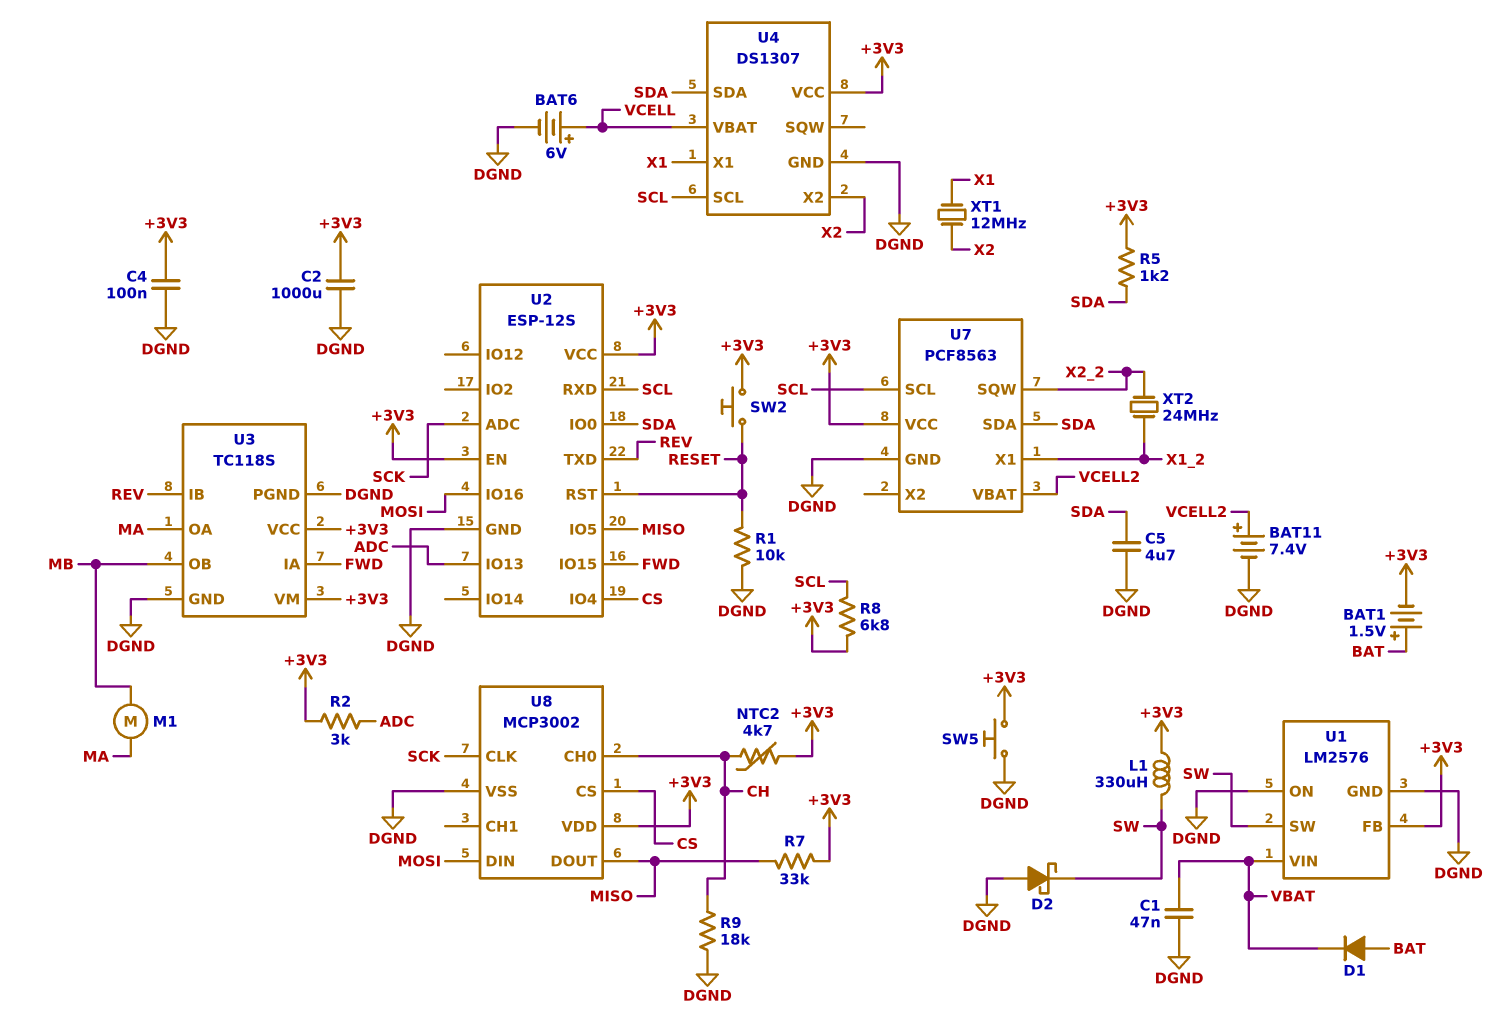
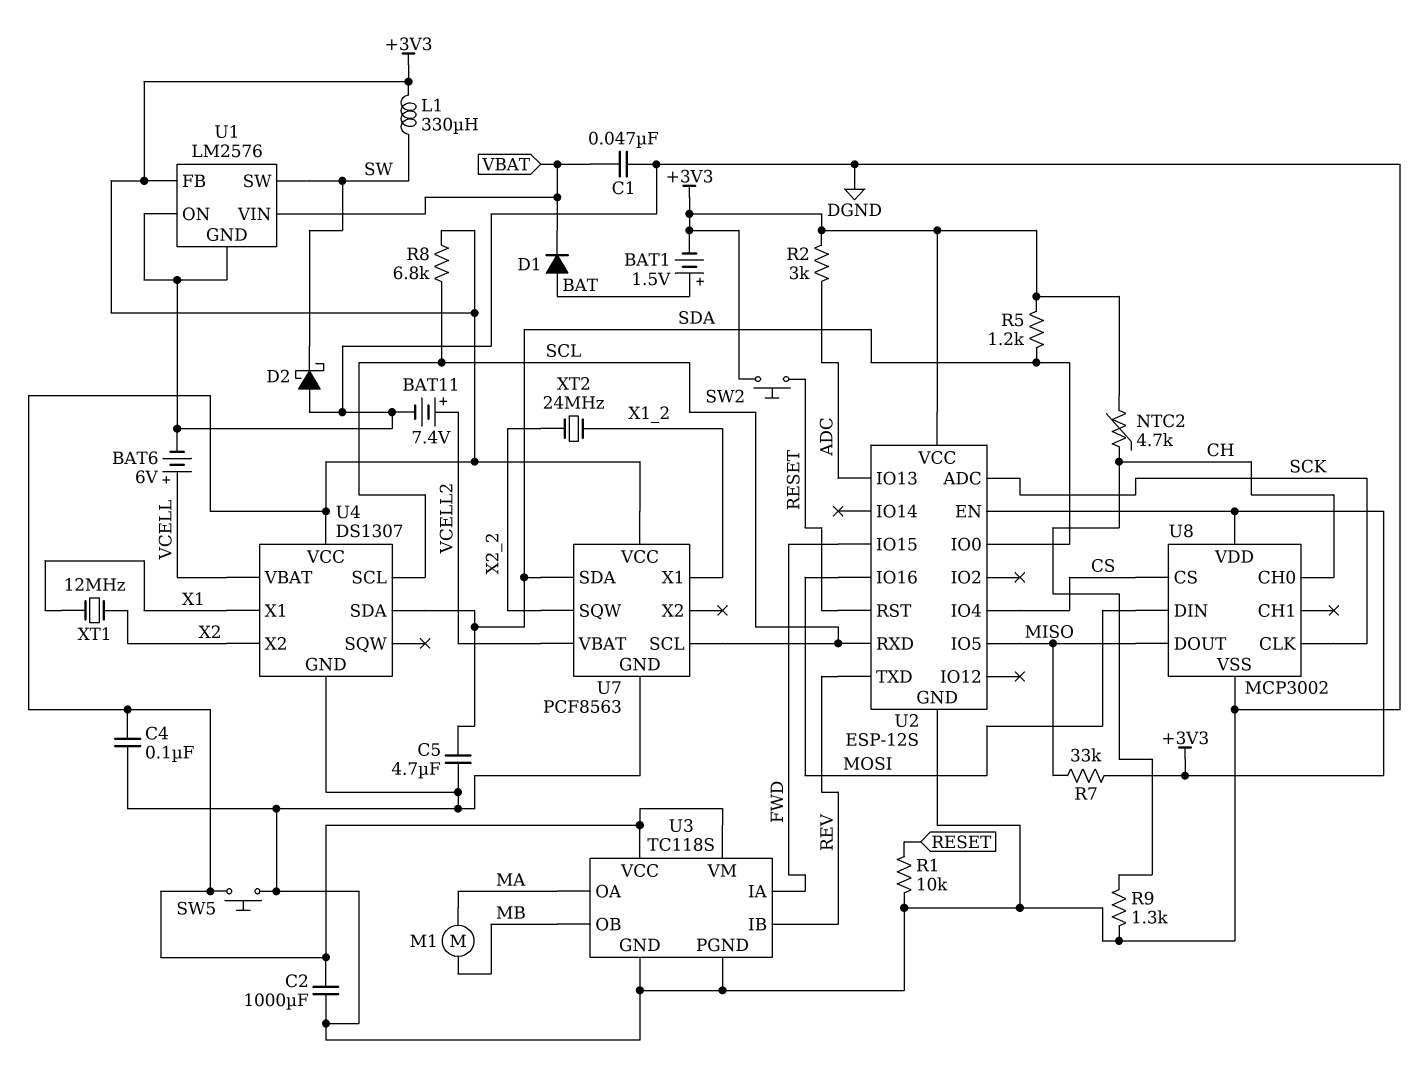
R9: 18k (CH, DGND) -> 1.3k (CH, DGND)

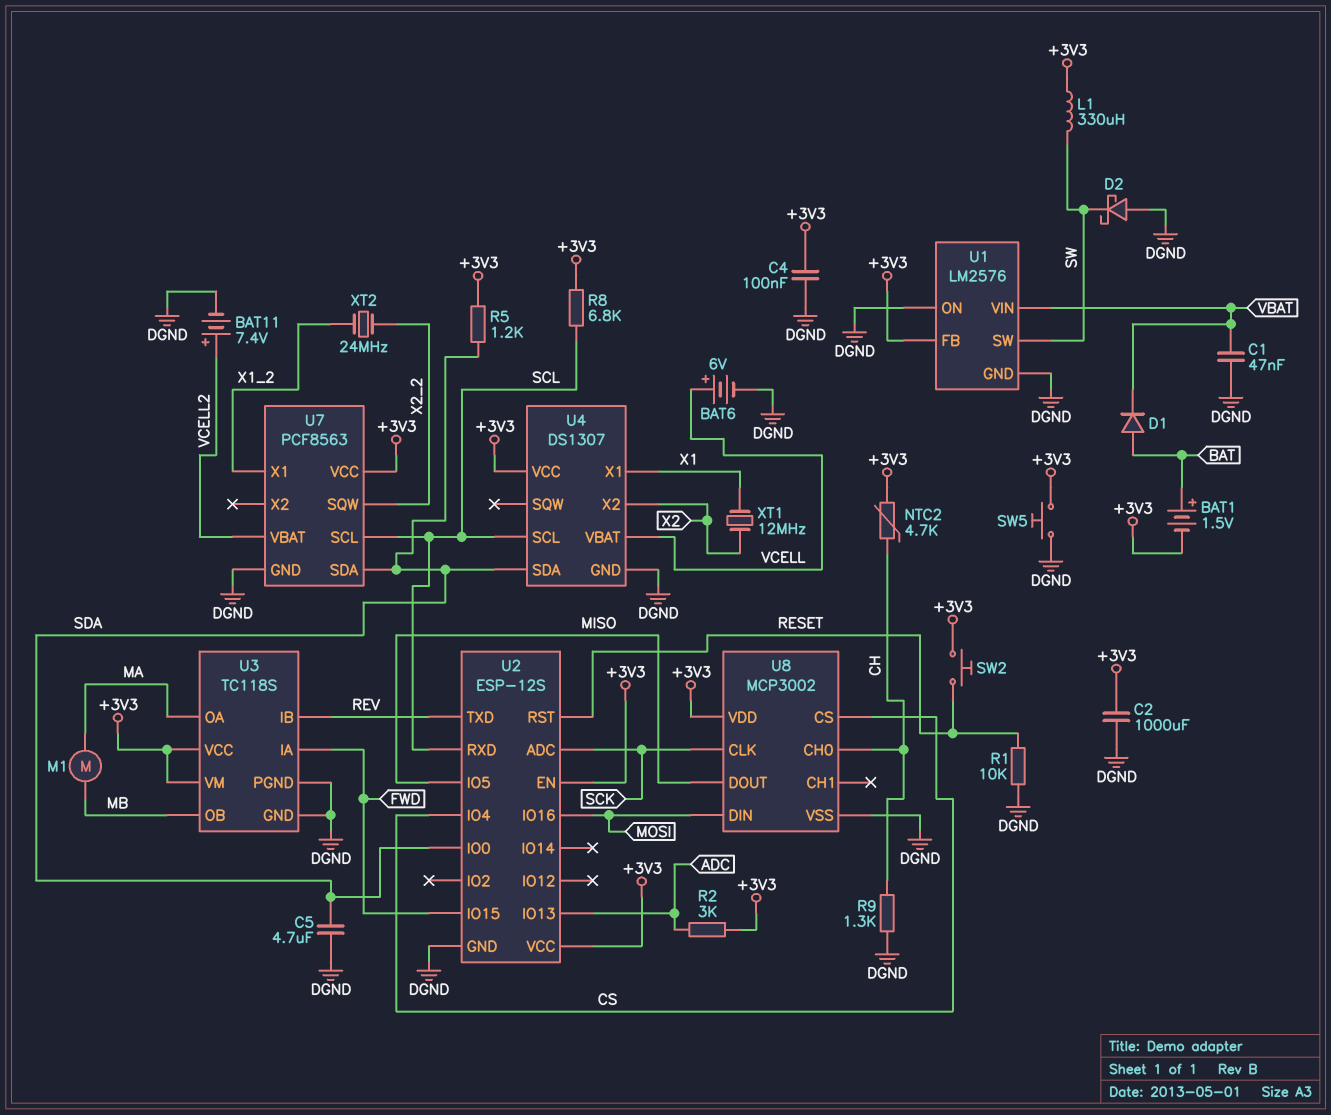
R7: 33k (+3V3, MISO) -> none

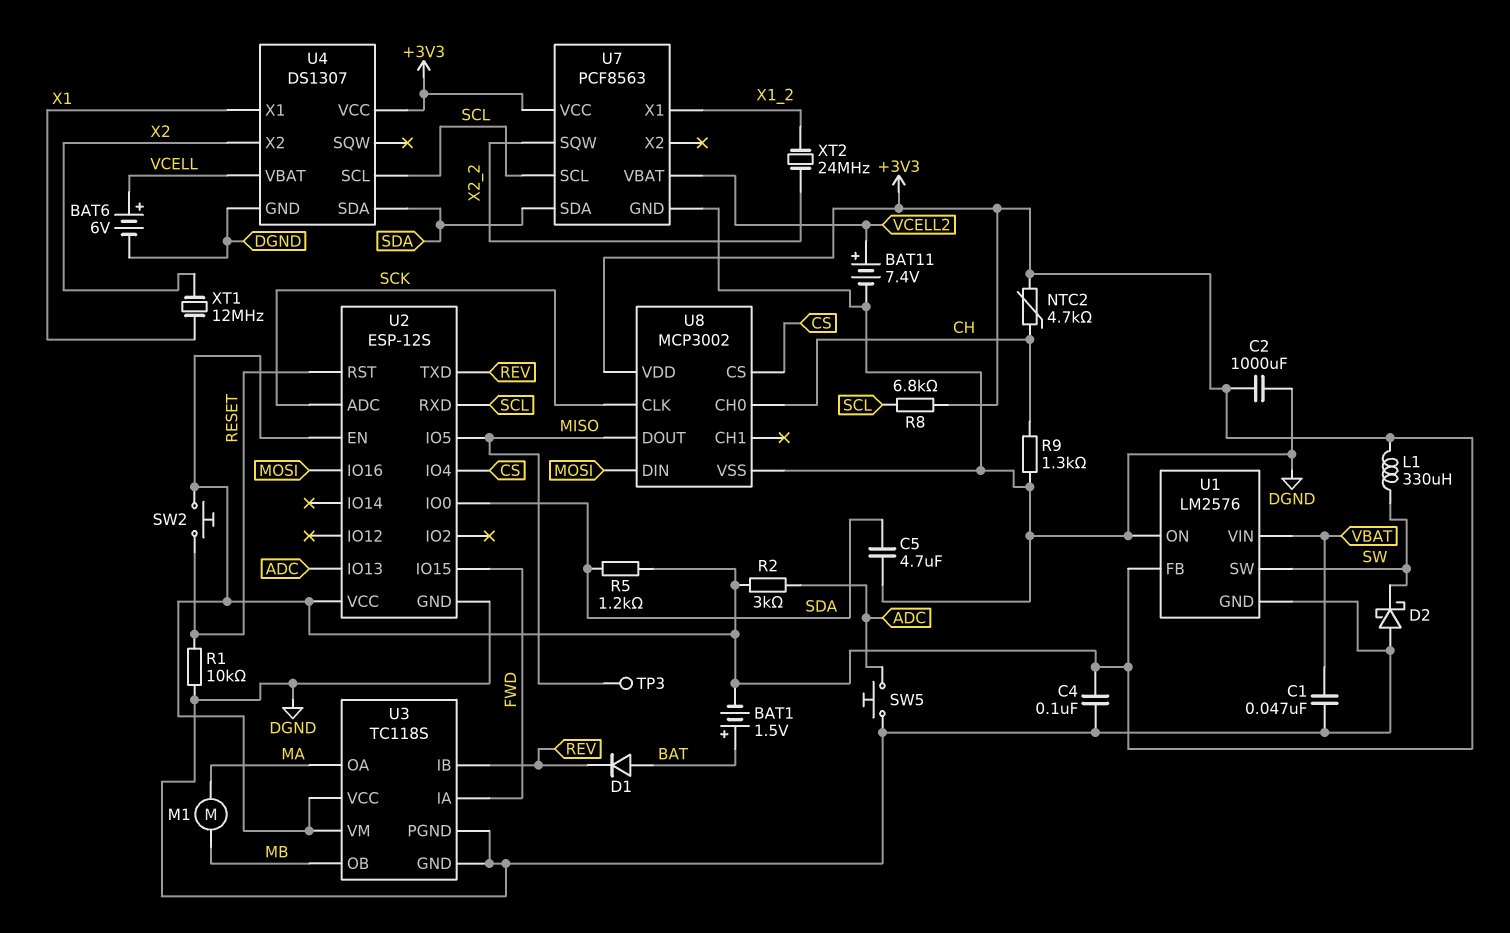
D1: diode (A BAT, K VBAT) -> diode (A BAT, K REV)
SW5: button (+3V3, DGND) -> button (ADC, DGND)
TP3: none -> test point (MISO)

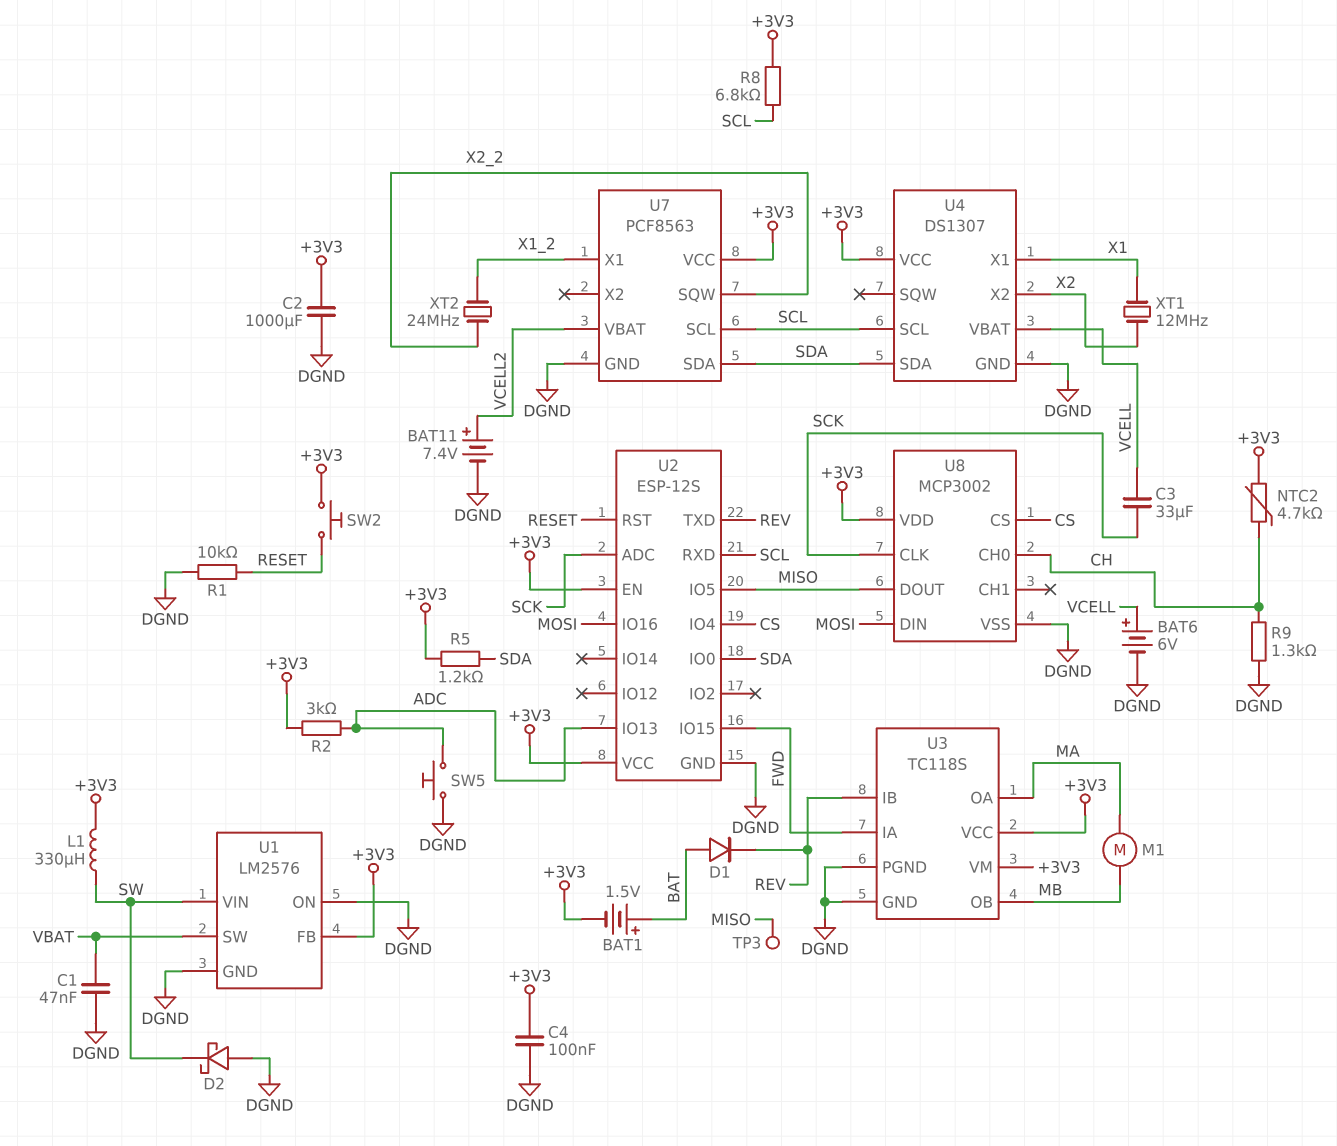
C3: none -> 33uF (SCK, VCELL)
C5: 4.7uF (DGND, SDA) -> none
U1 pin SW: SW -> VBAT
U1 pin VIN: VBAT -> SW

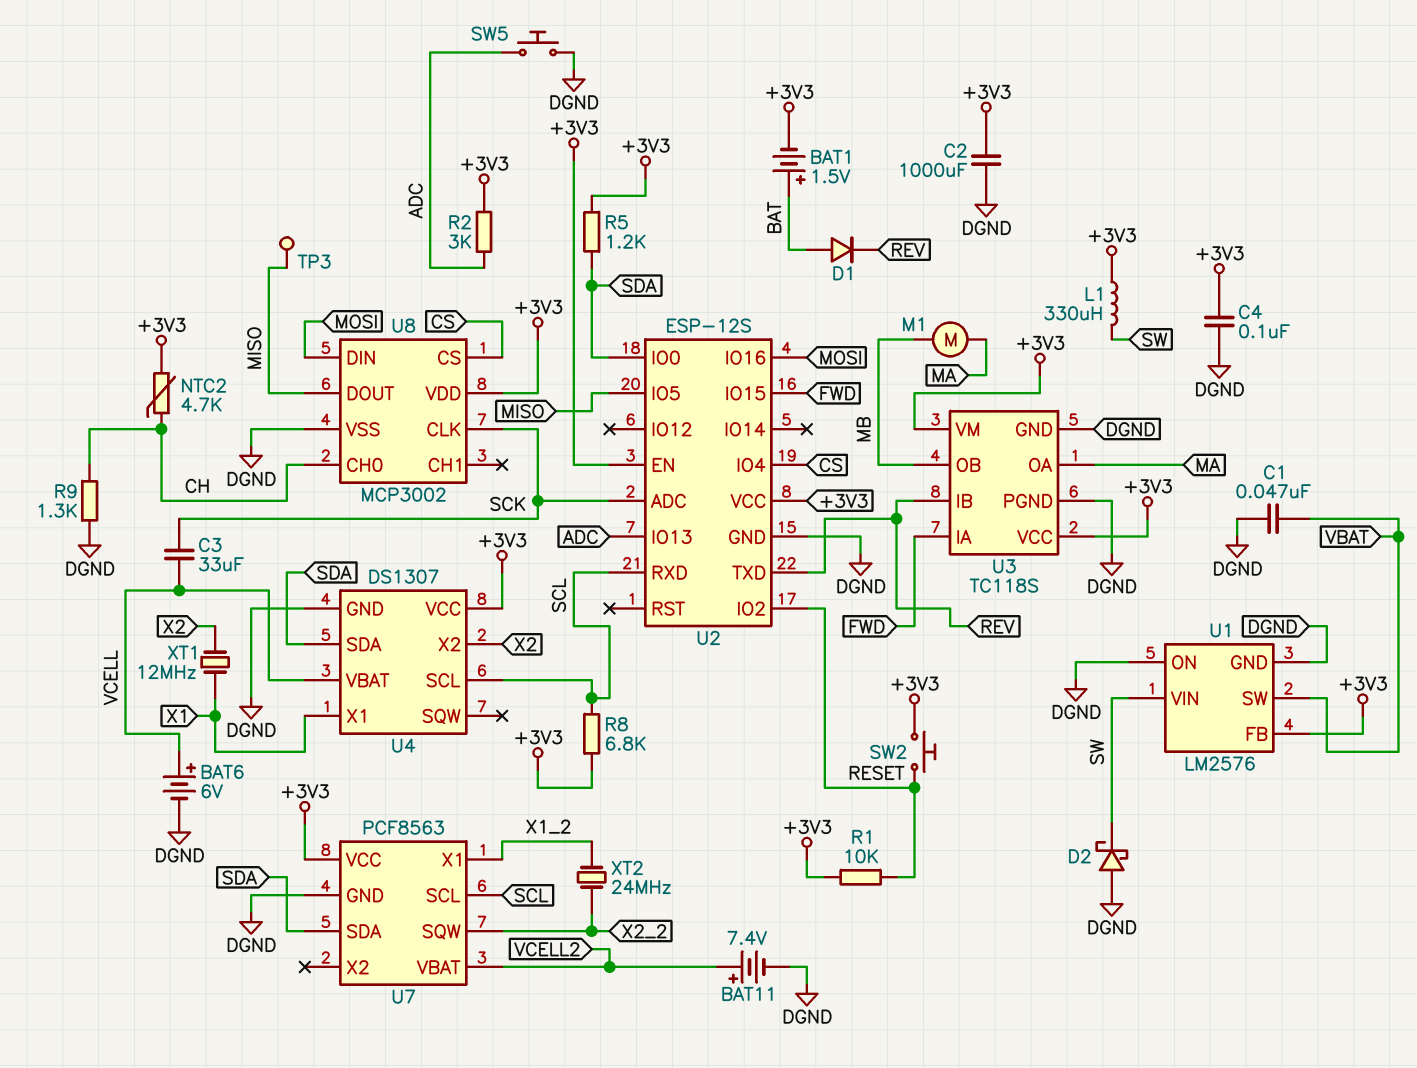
R1: 10k (DGND, RESET) -> 10k (+3V3, RESET)
U2 pin IO2: none -> RESET
U2 pin RST: RESET -> none

